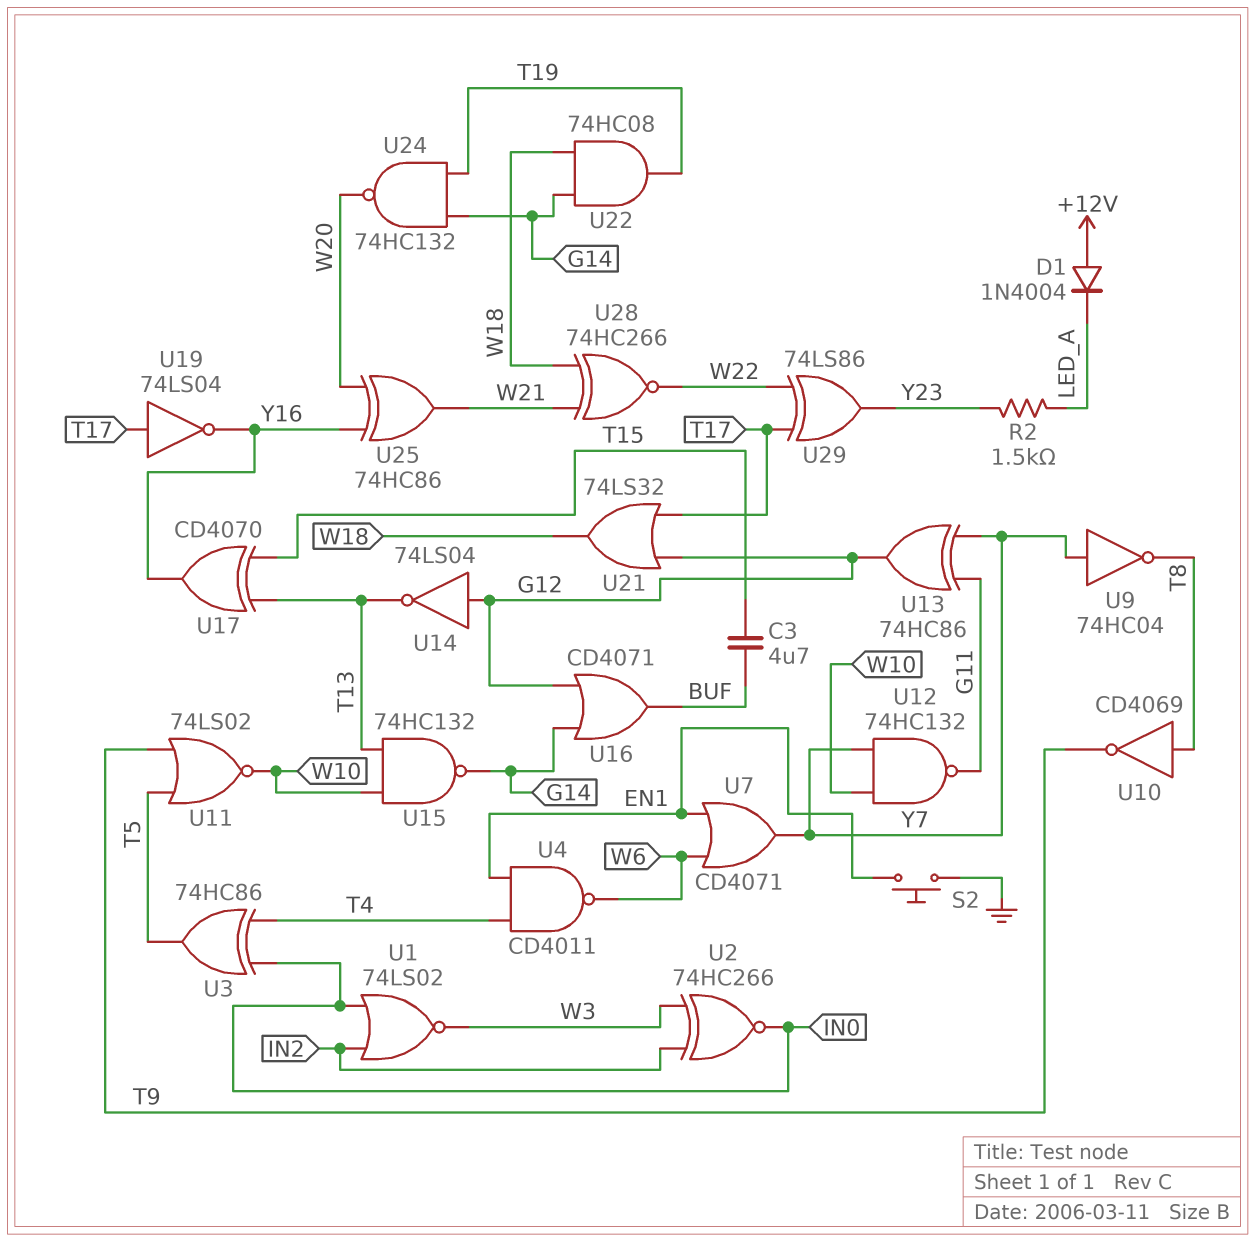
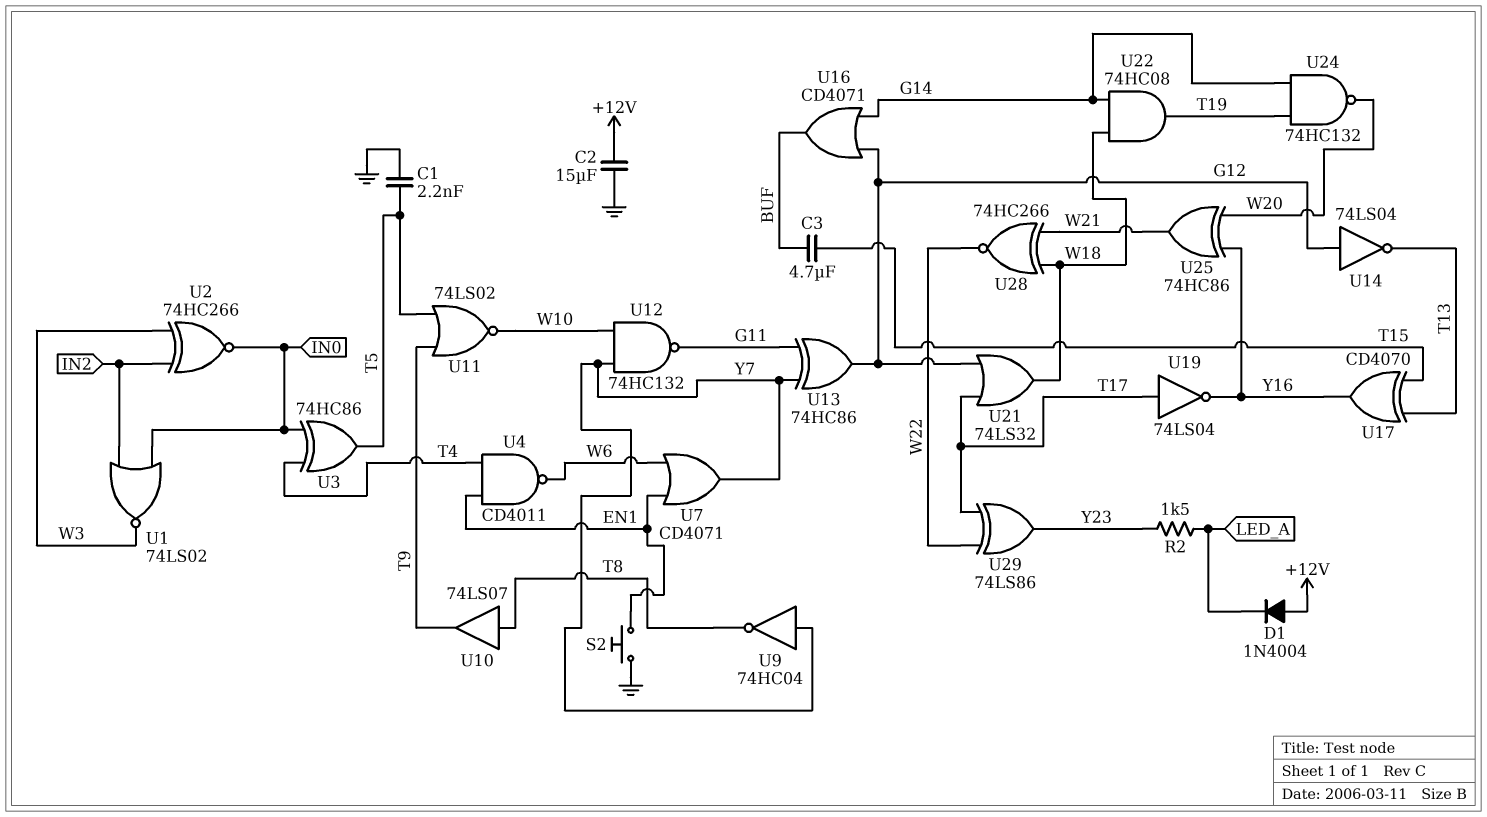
C1: none -> 2.2nF (GND, T5)
C2: none -> 15uF (+12V, GND)
U10: NOT CD4069 (in T8, out T9) -> buffer 74LS07 (in T8, out T9)
U15: NAND 74HC132 (in T13, in W10, out G14) -> none

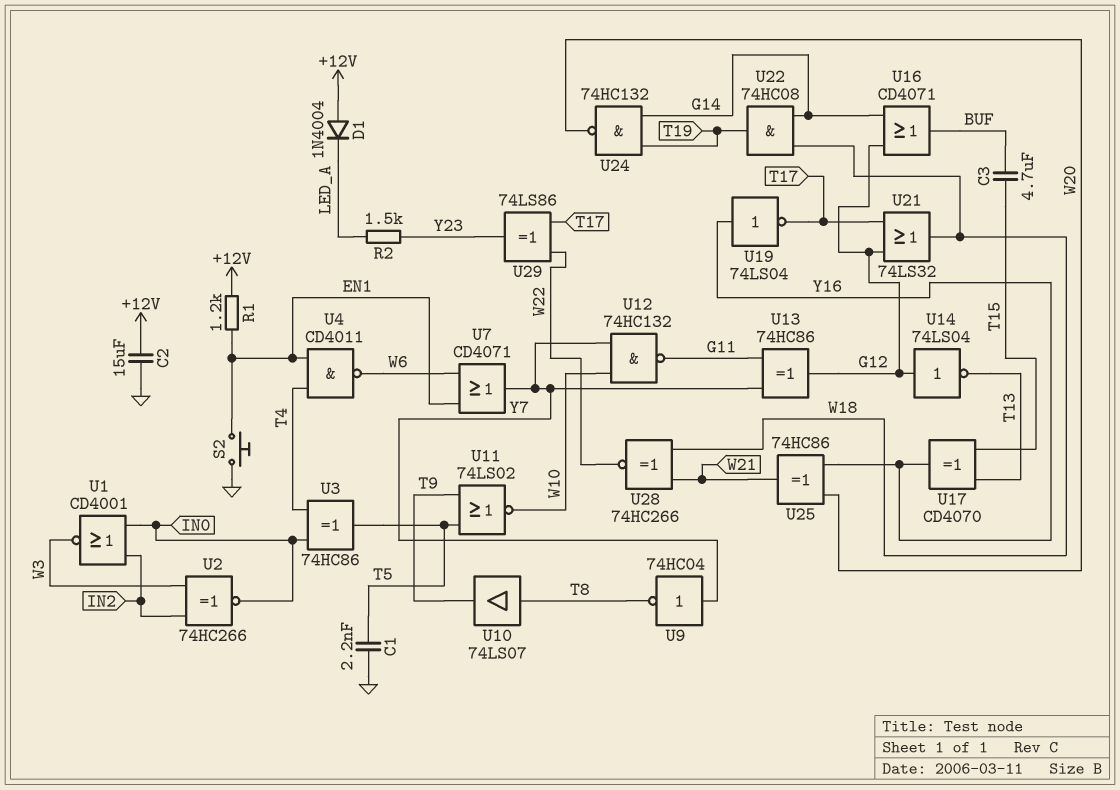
R1: none -> 1.2k (+12V, EN1)
U1: NOR 74LS02 (in IN0, in IN2, out W3) -> NOR CD4001 (in IN0, in IN2, out W3)
U19: NOT 74LS04 (in T17, out Y16) -> NOT 74LS04 (in Y16, out T17)

